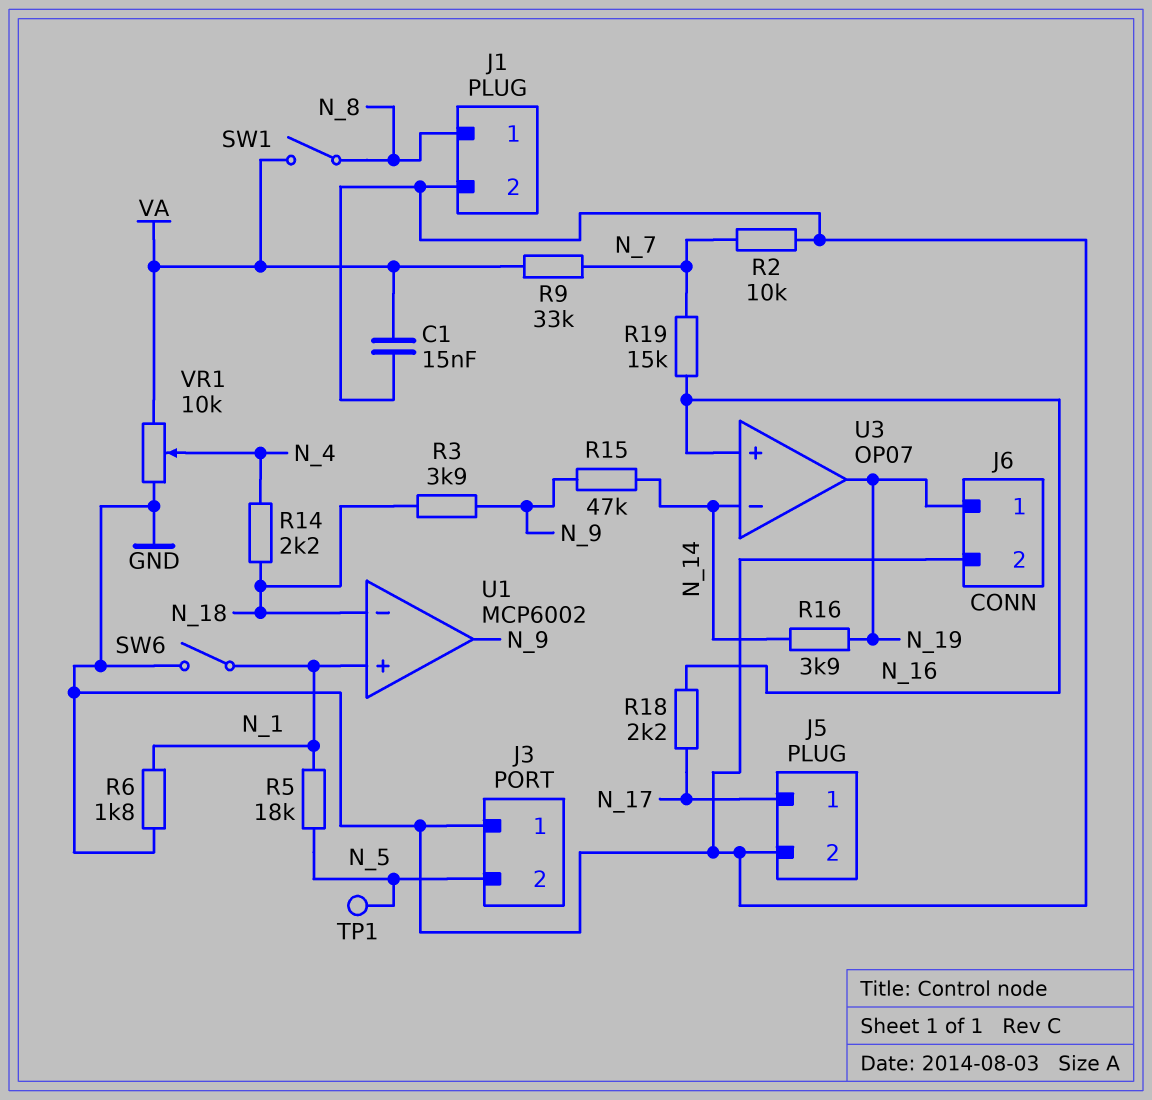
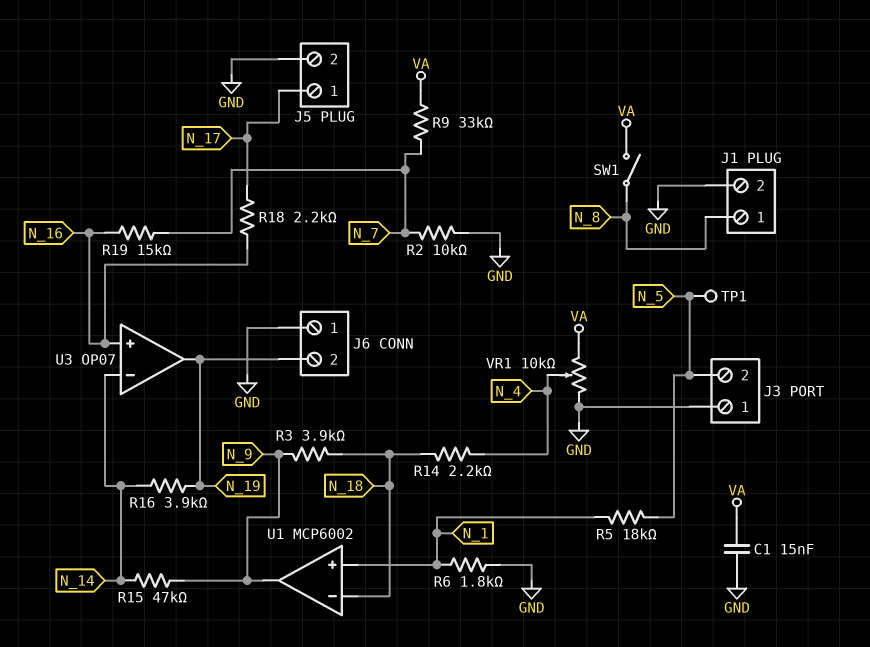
J6 pin 1: N_19 -> GND
J6 pin 2: GND -> N_19
SW6: switch (GND, N_1) -> none

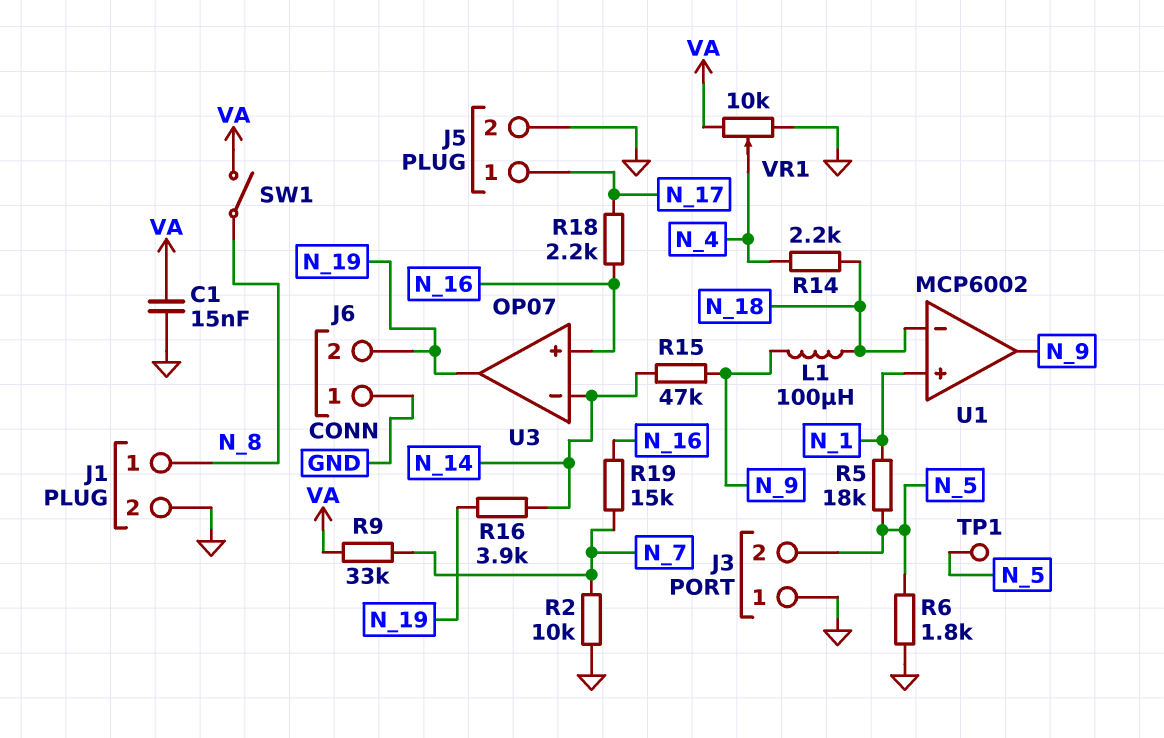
L1: none -> 100uH (N_9, N_18)
R3: 3.9k (N_9, N_18) -> none
R6: 1.8k (GND, N_1) -> 1.8k (GND, N_5)

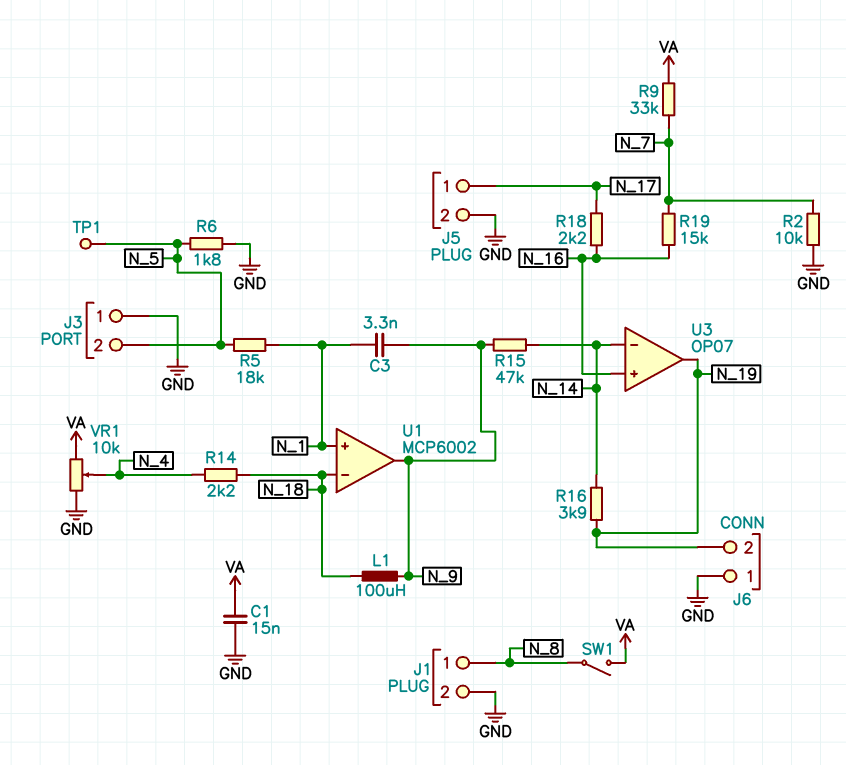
C3: none -> 3.3nF (N_1, N_9)

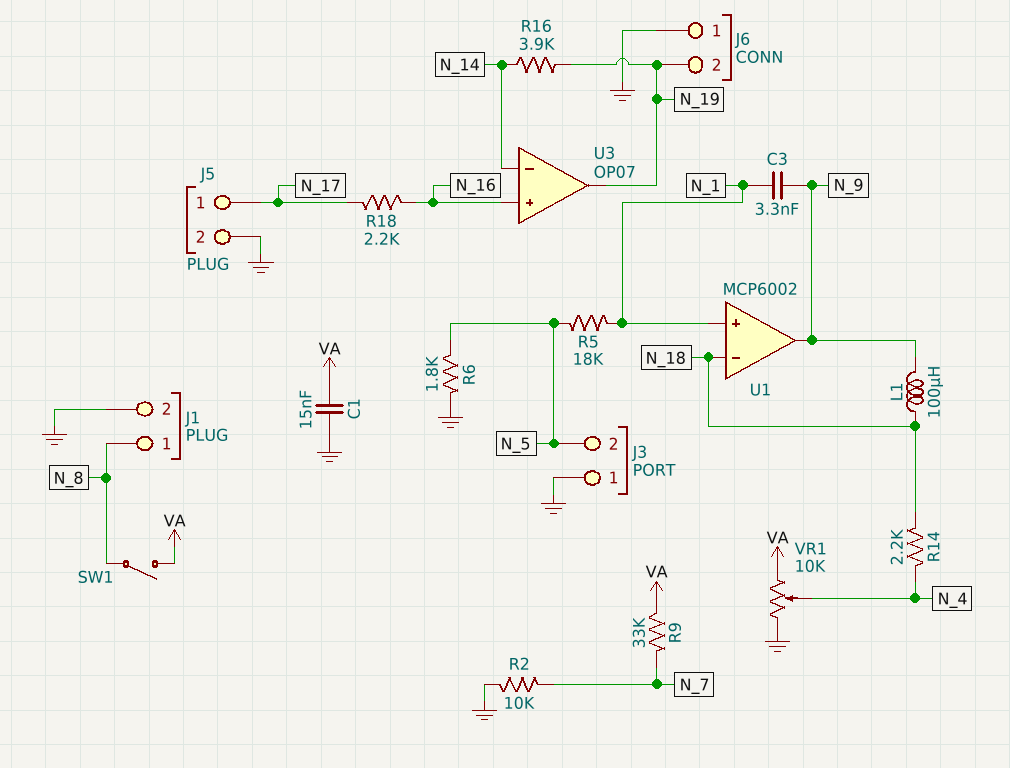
R15: 47k (N_9, N_14) -> none
R19: 15k (N_7, N_16) -> none
TP1: test point (N_5) -> none

